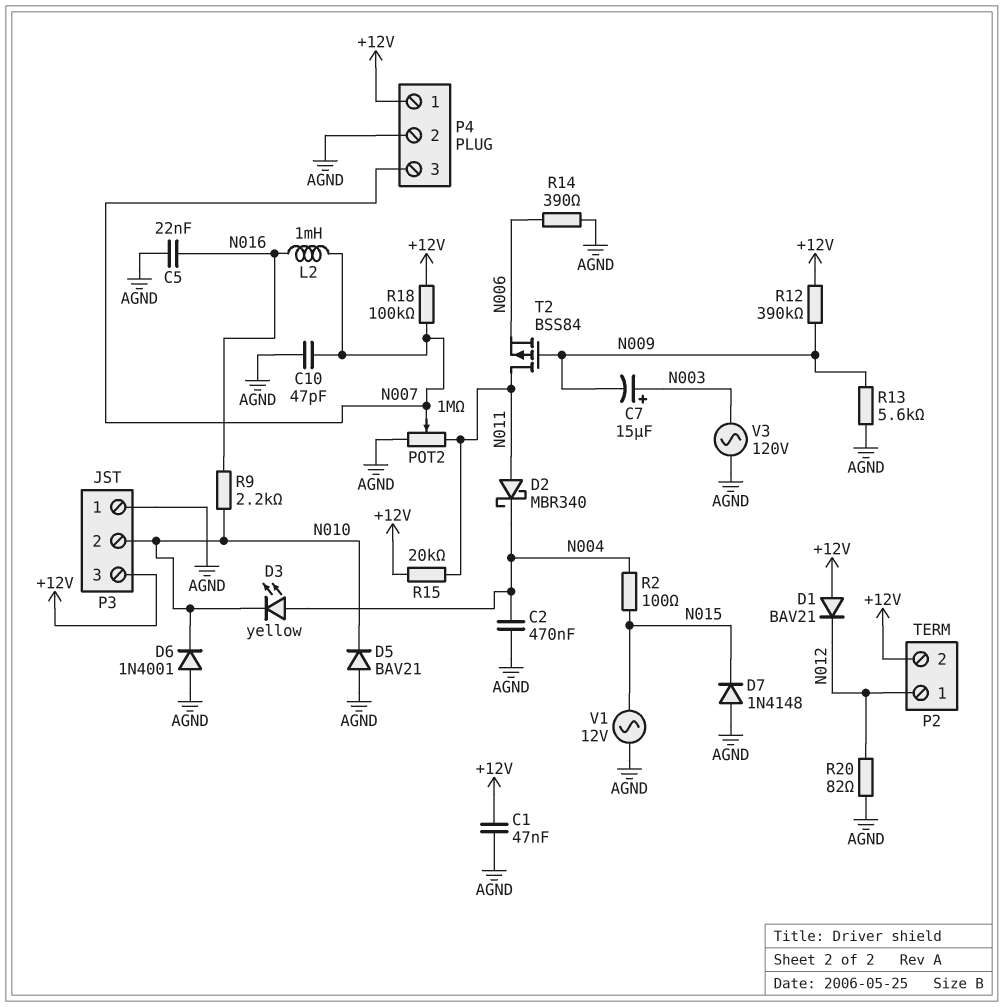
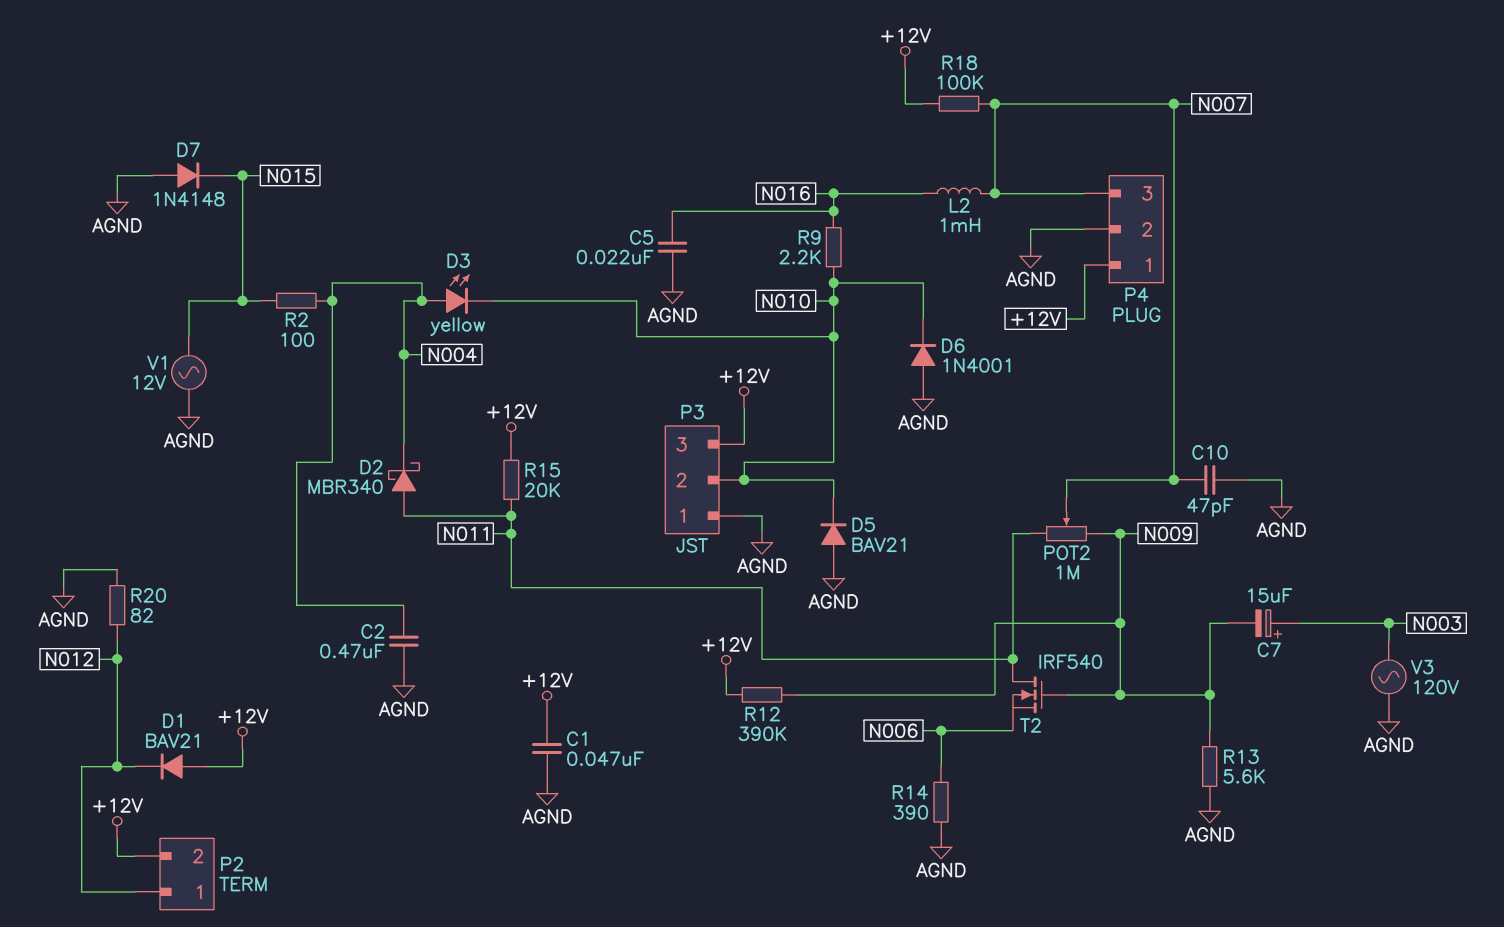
POT2: 1M (AGND, N011, wiper N007) -> 1M (N009, N011, wiper N007)
T2: PMOS BSS84 (G N009, D N011, S N006) -> NMOS IRF540 (G N009, D N011, S N006)

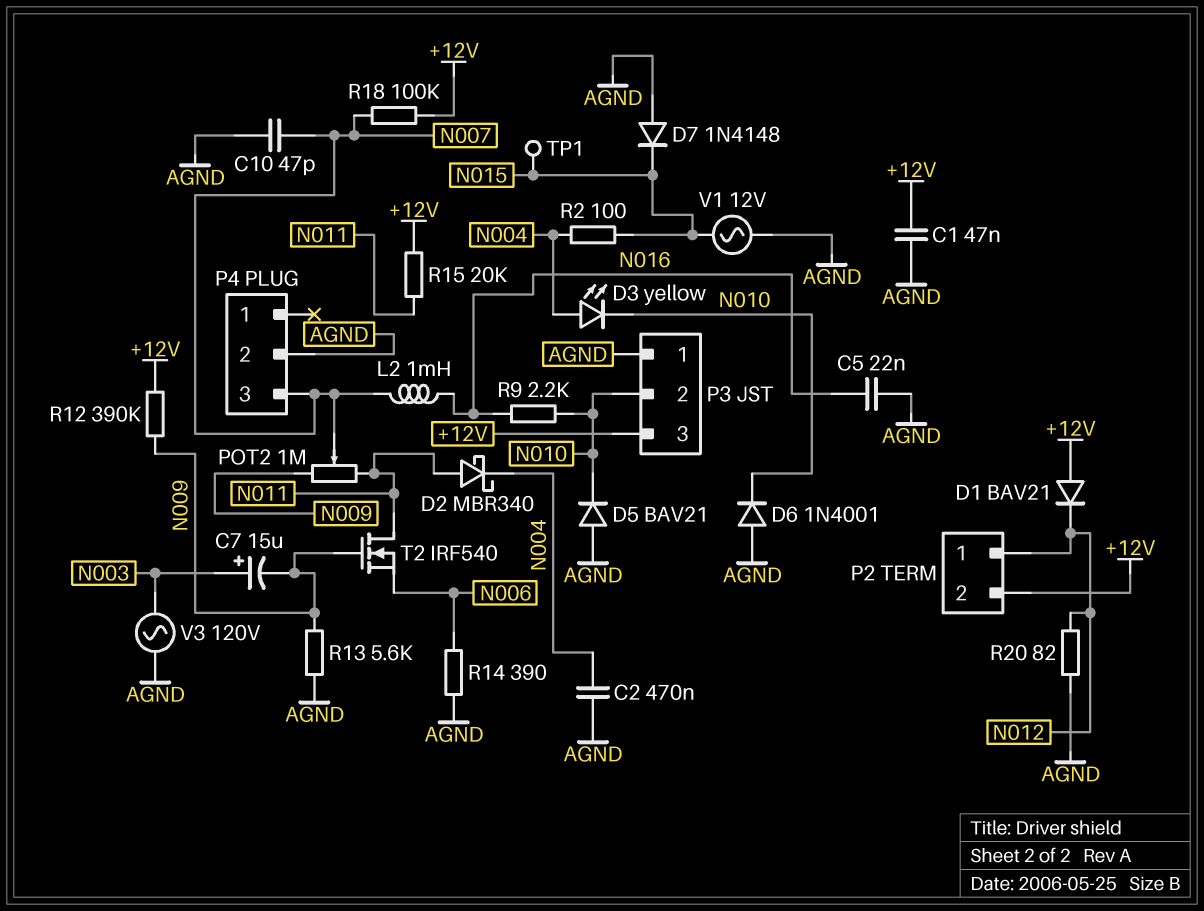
P4 pin 1: +12V -> none
TP1: none -> test point (N015)

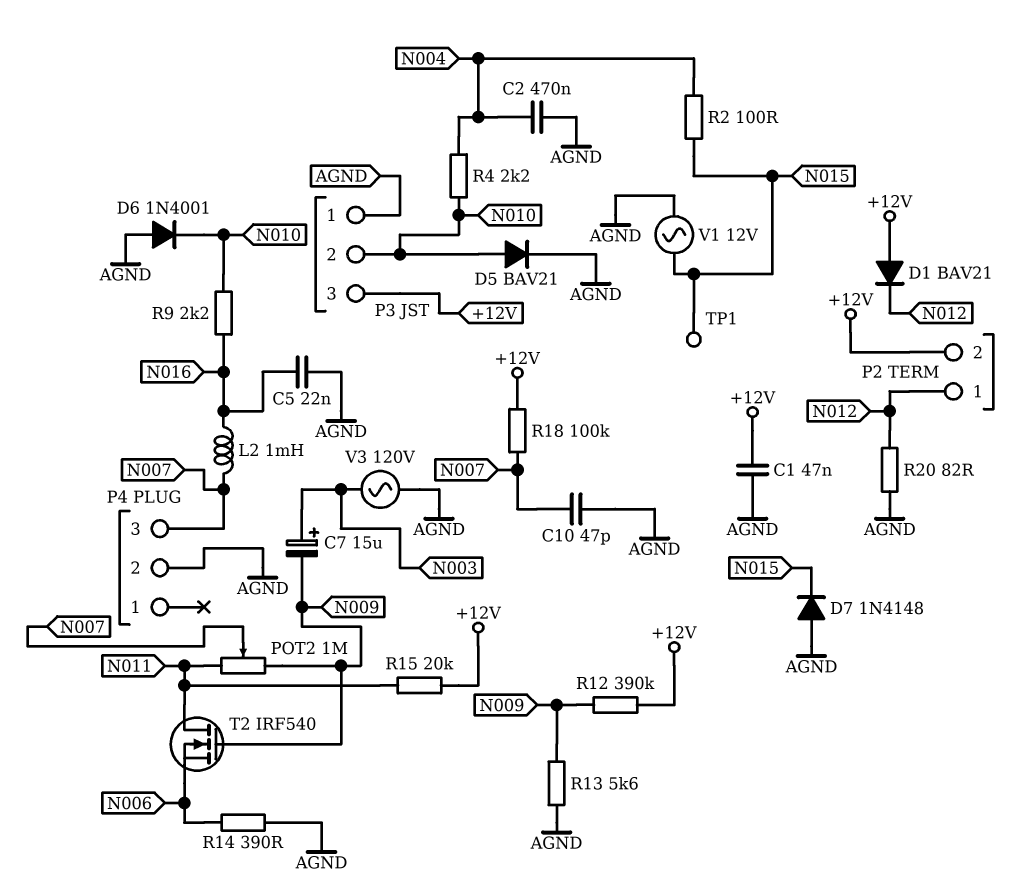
D2: schottky MBR340 (A N011, K N004) -> none
D3: LED yellow (A N004, K N010) -> none
D5: diode BAV21 (A AGND, K N010) -> diode BAV21 (A N010, K AGND)
R4: none -> 2.2k (N004, N010)

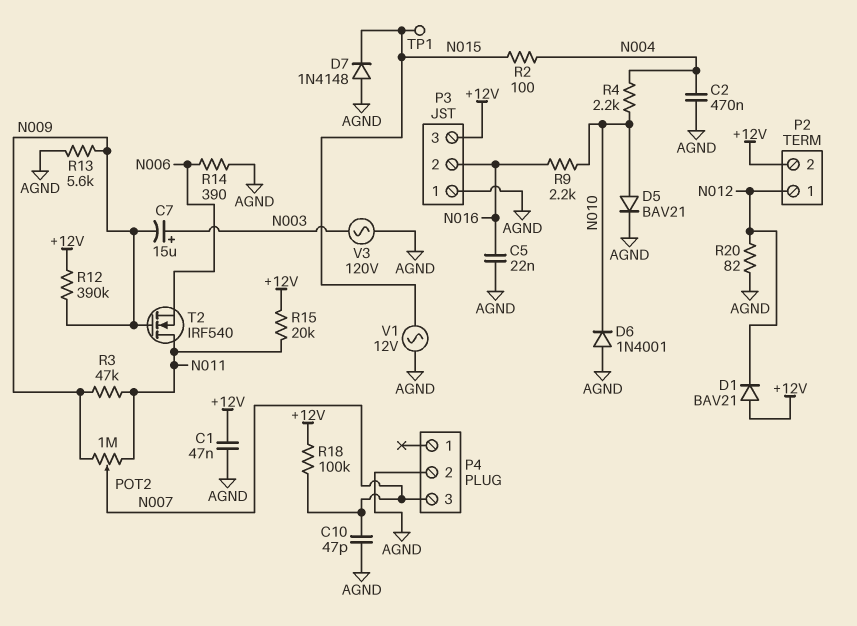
L2: 1mH (N007, N016) -> none
P3 pin 2: N010 -> N016
R3: none -> 47k (N009, N011)

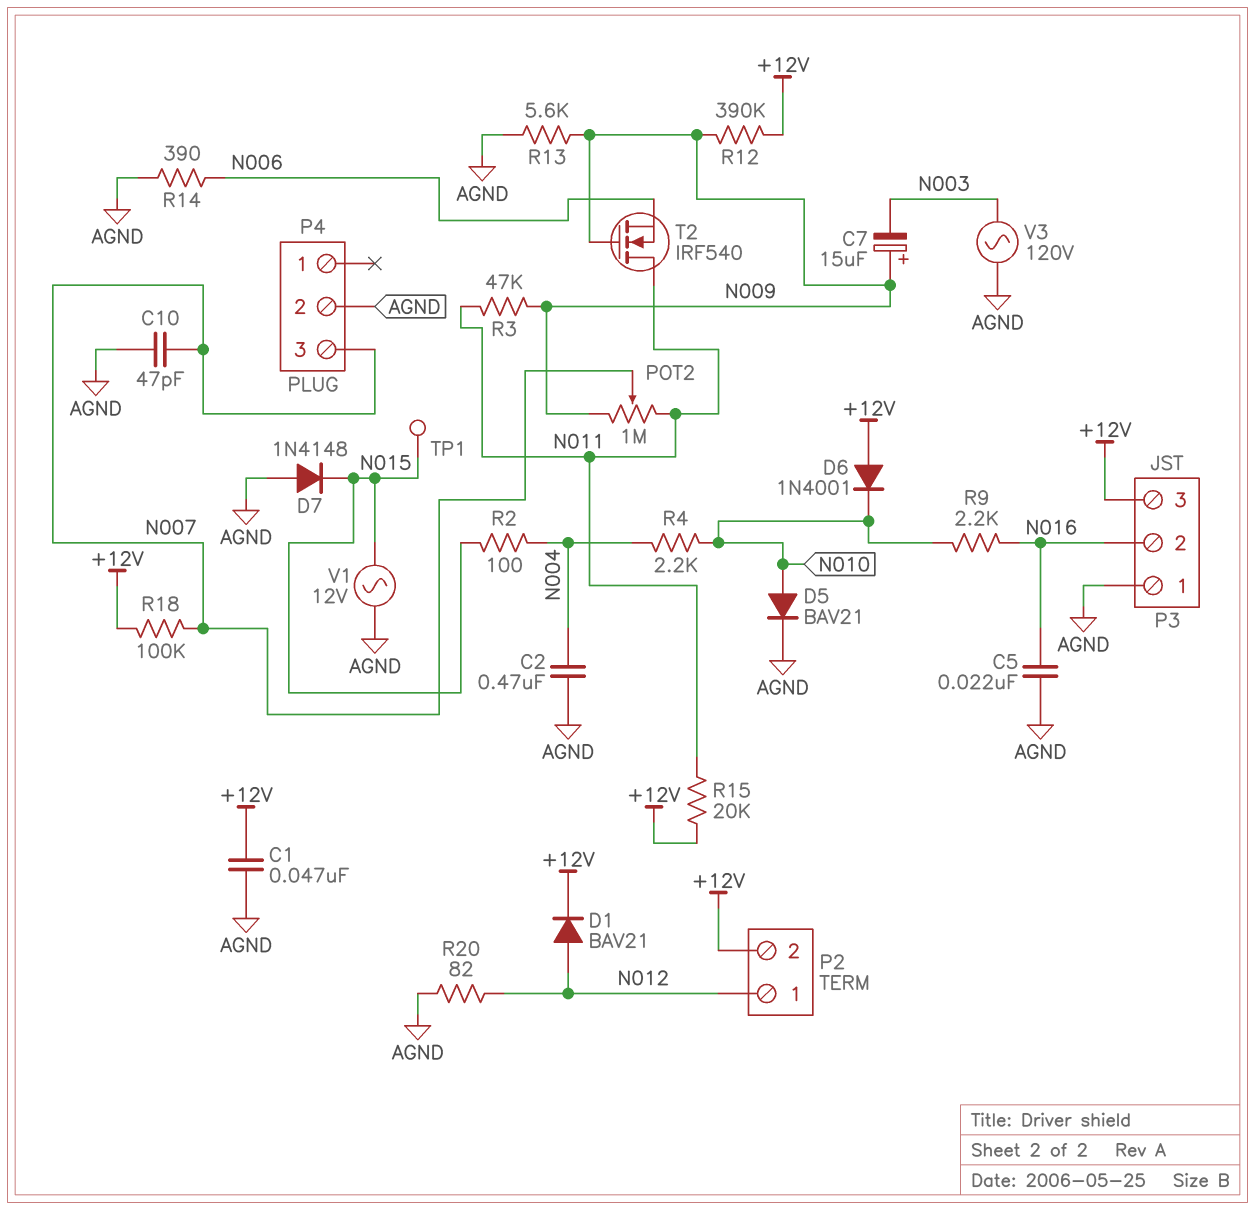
C7: 15uF (plus N003, minus N009) -> 15uF (plus N009, minus N003)
D1: diode BAV21 (A +12V, K N012) -> diode BAV21 (A N012, K +12V)
D6: diode 1N4001 (A AGND, K N010) -> diode 1N4001 (A +12V, K N010)

